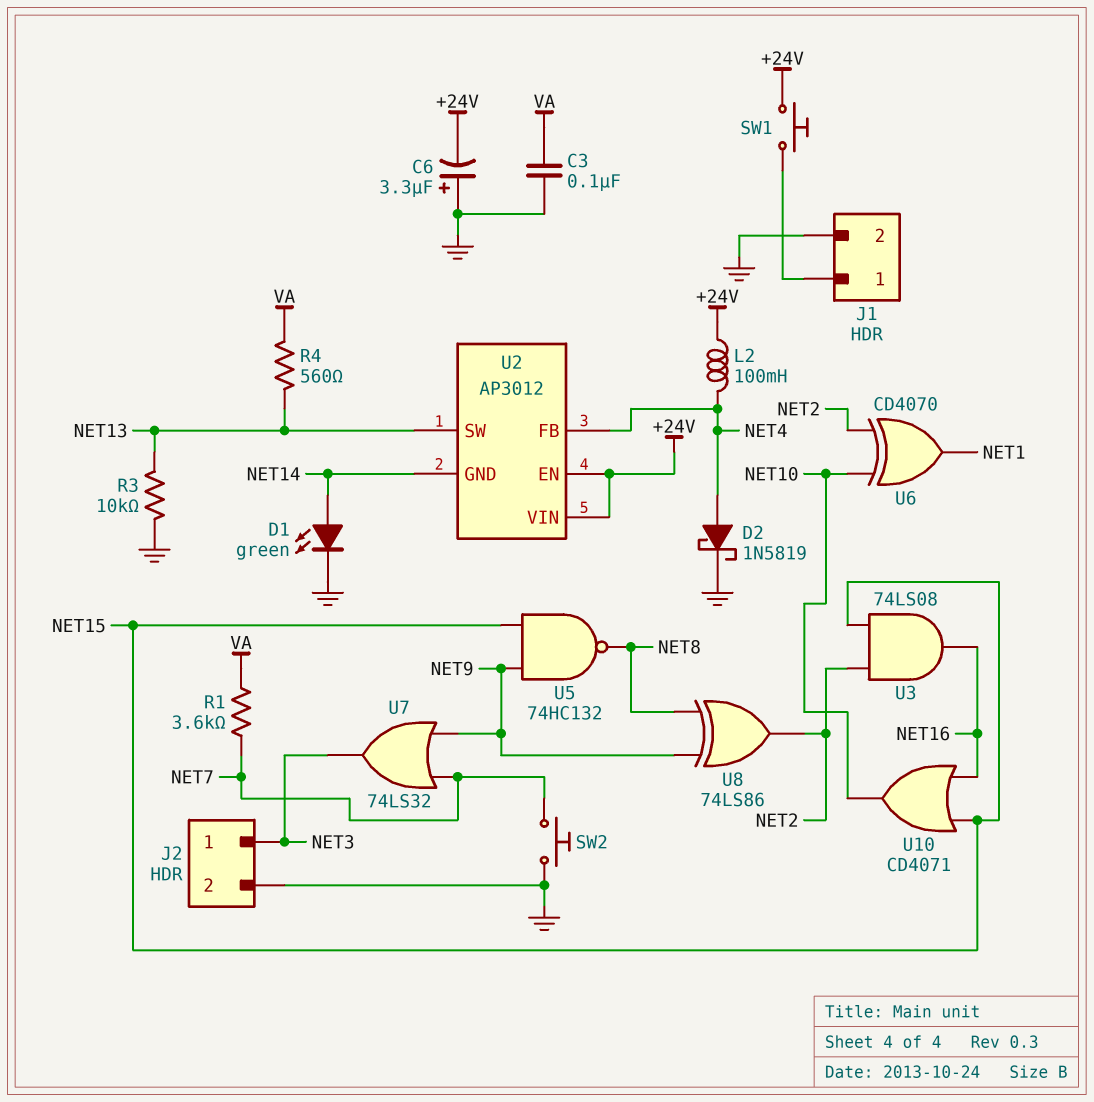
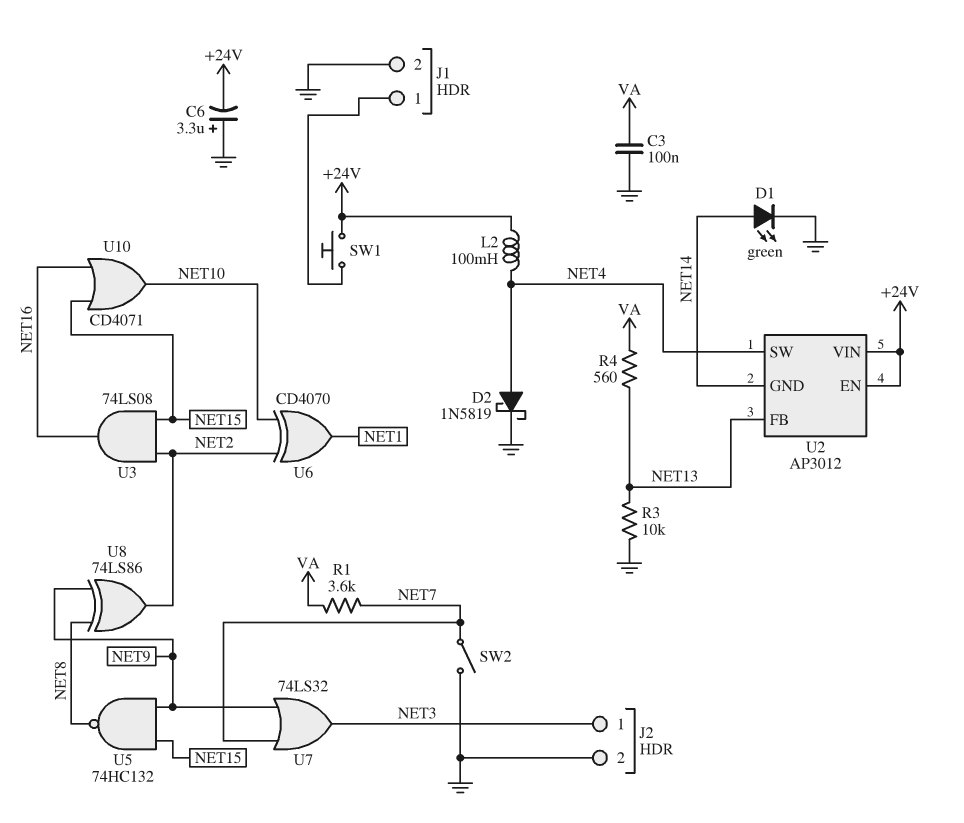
SW2: button (GND, NET7) -> switch (GND, NET7)
U2 pin FB: NET4 -> NET13
U2 pin SW: NET13 -> NET4

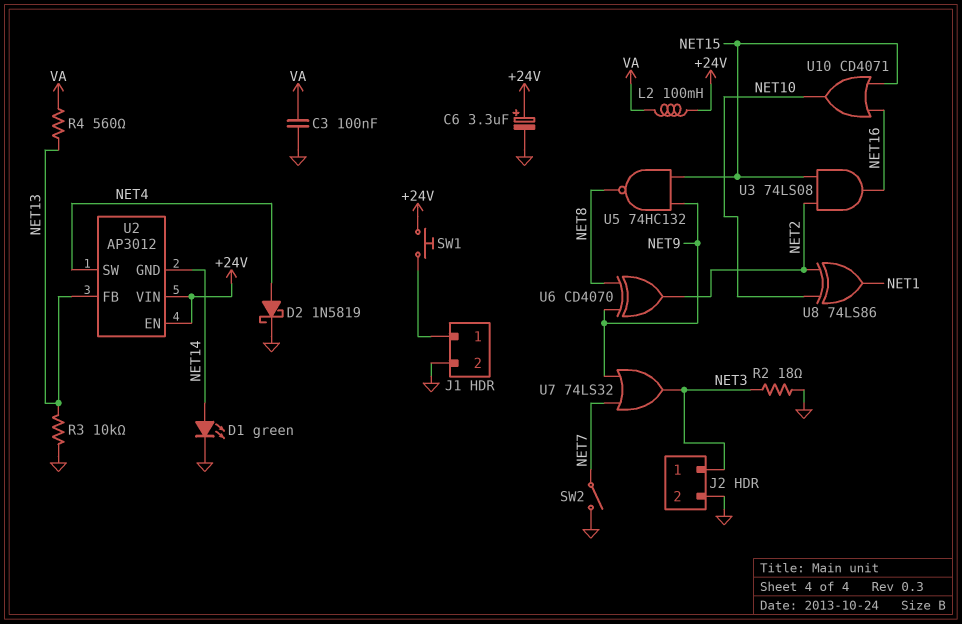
C6: 3.3uF (plus GND, minus +24V) -> 3.3uF (plus +24V, minus GND)
L2: 100mH (+24V, NET4) -> 100mH (+24V, VA)
R1: 3.6k (NET7, VA) -> none
R2: none -> 18 (GND, NET3)
U6: XOR CD4070 (in NET2, in NET10, out NET1) -> XOR CD4070 (in NET8, in NET9, out NET2)
U8: XOR 74LS86 (in NET8, in NET9, out NET2) -> XOR 74LS86 (in NET2, in NET10, out NET1)

